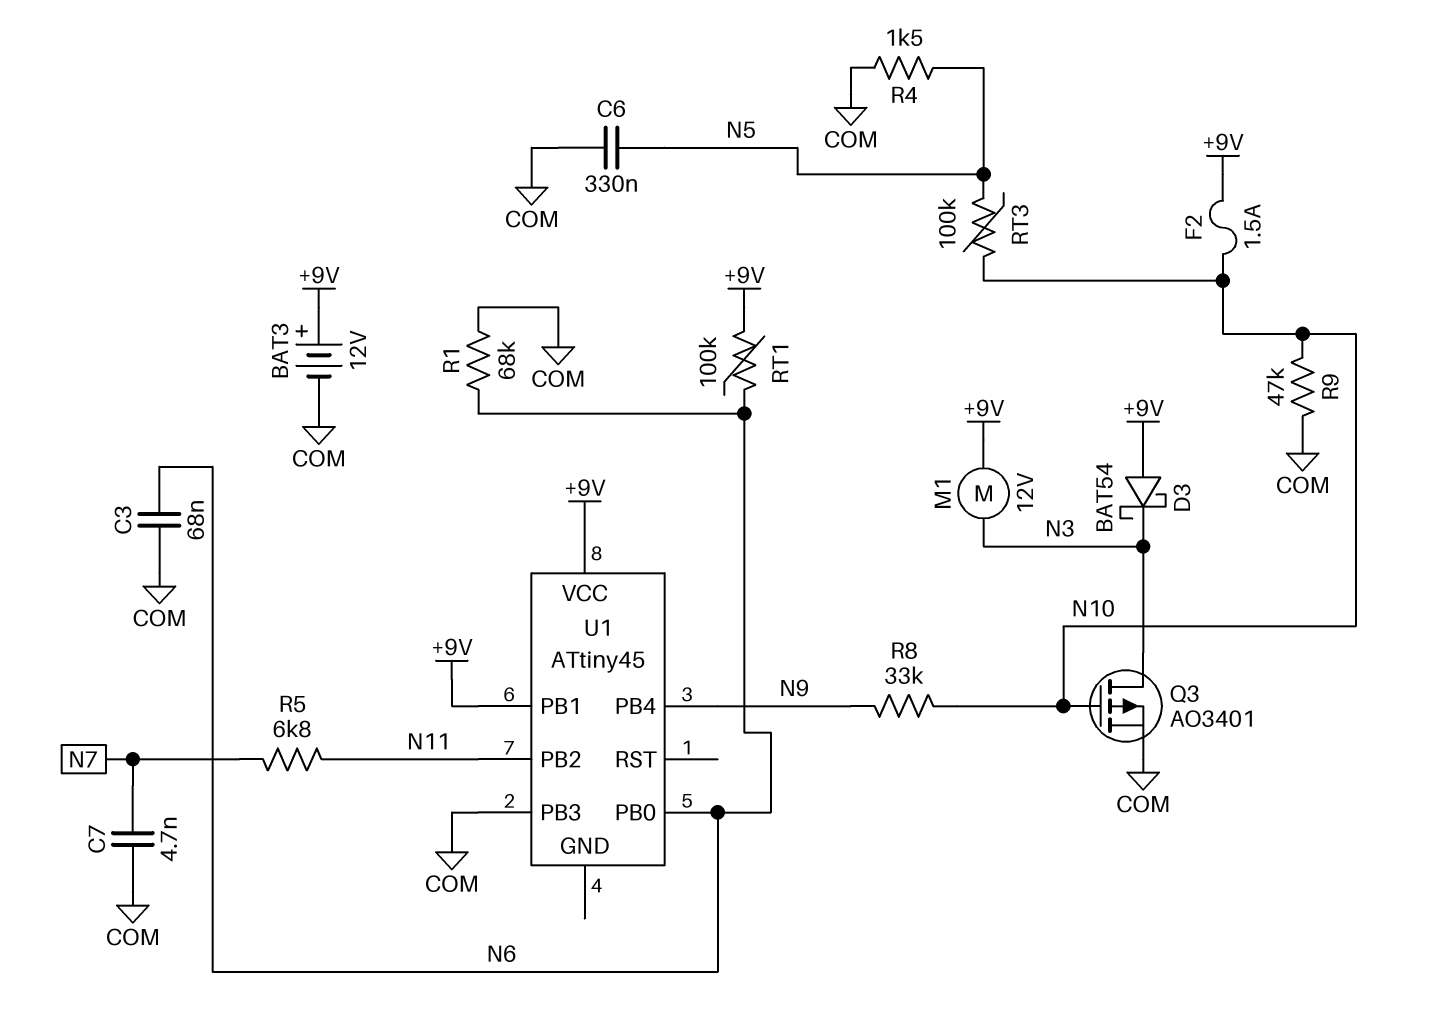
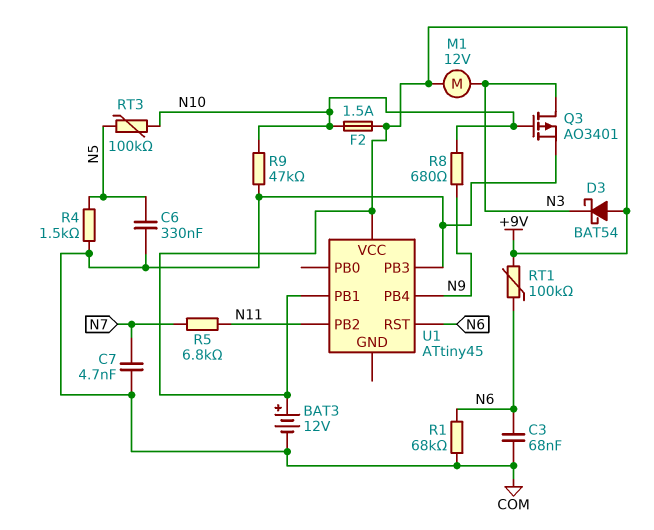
R8: 33k (N9, N10) -> 680 (N9, N10)
U1 pin PB0: N6 -> none
U1 pin RST: none -> N6

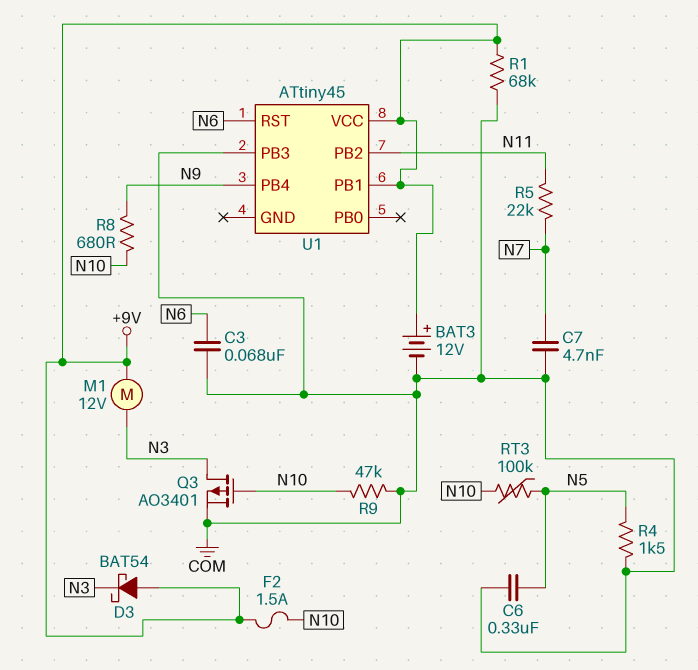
R1: 68k (COM, N6) -> 68k (+9V, COM)
R5: 6.8k (N7, N11) -> 22k (N7, N11)
RT1: 100k (+9V, N6) -> none

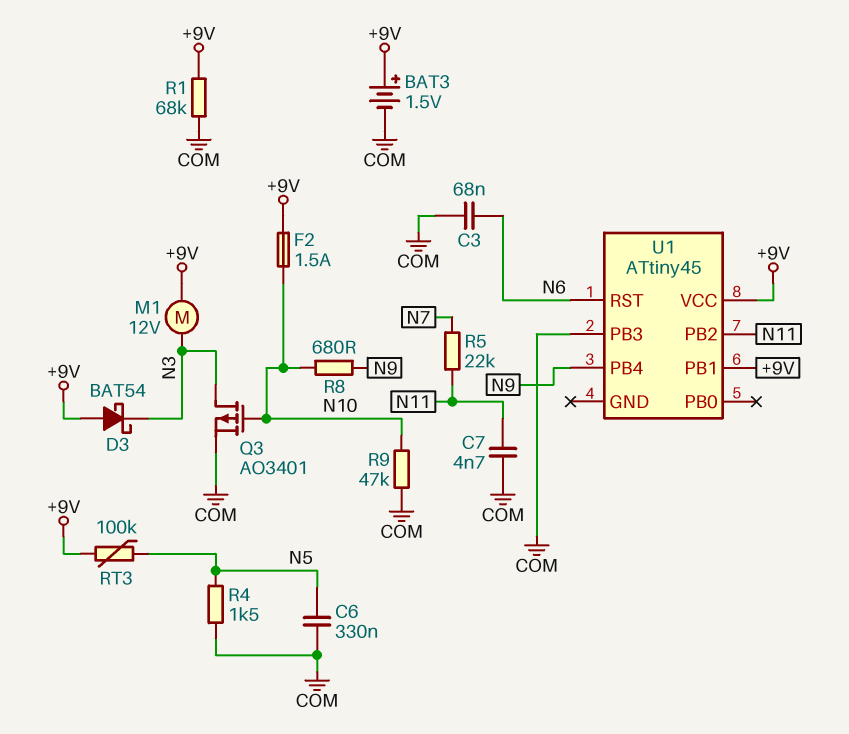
BAT3: 12V (plus +9V, minus COM) -> 1.5V (plus +9V, minus COM)
C7: 4.7nF (COM, N7) -> 4.7nF (COM, N11)
RT3: 100k (N5, N10) -> 100k (+9V, N5)

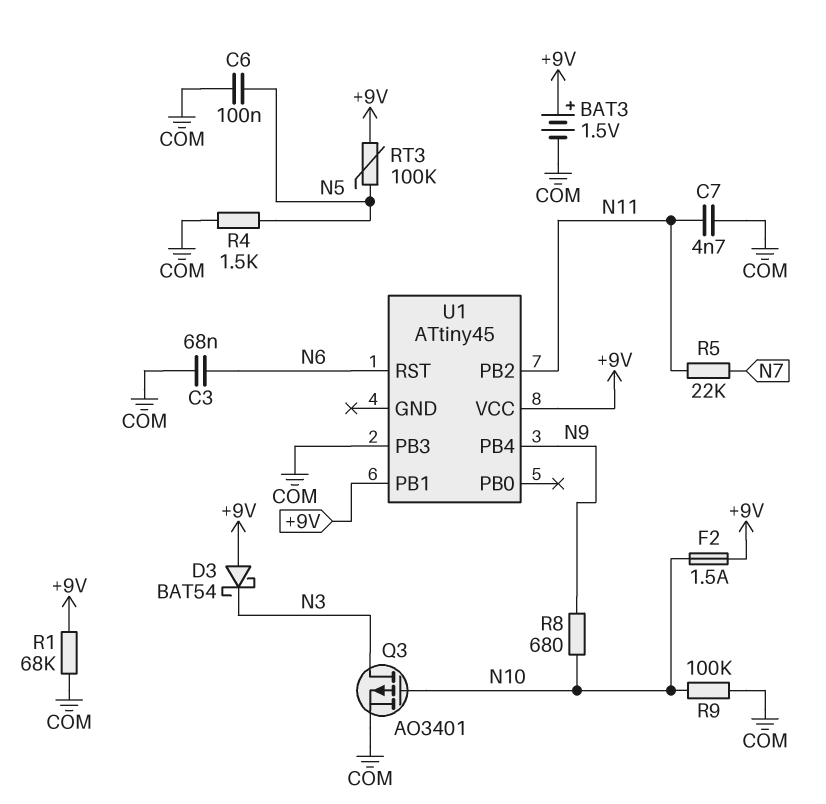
C6: 330nF (COM, N5) -> 100nF (COM, N5)
M1: motor 12V (+9V, N3) -> none
R9: 47k (COM, N10) -> 100k (COM, N10)

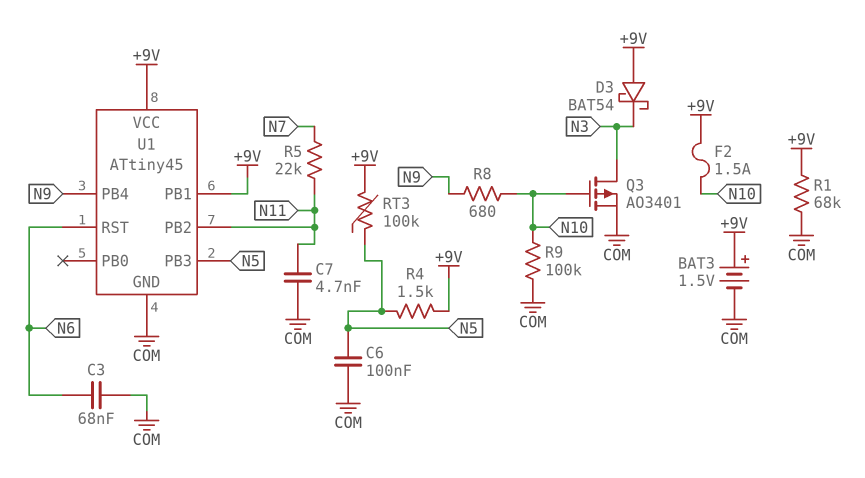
R4: 1.5k (COM, N5) -> 1.5k (+9V, N5)
U1 pin GND: none -> COM
U1 pin PB3: COM -> N5

